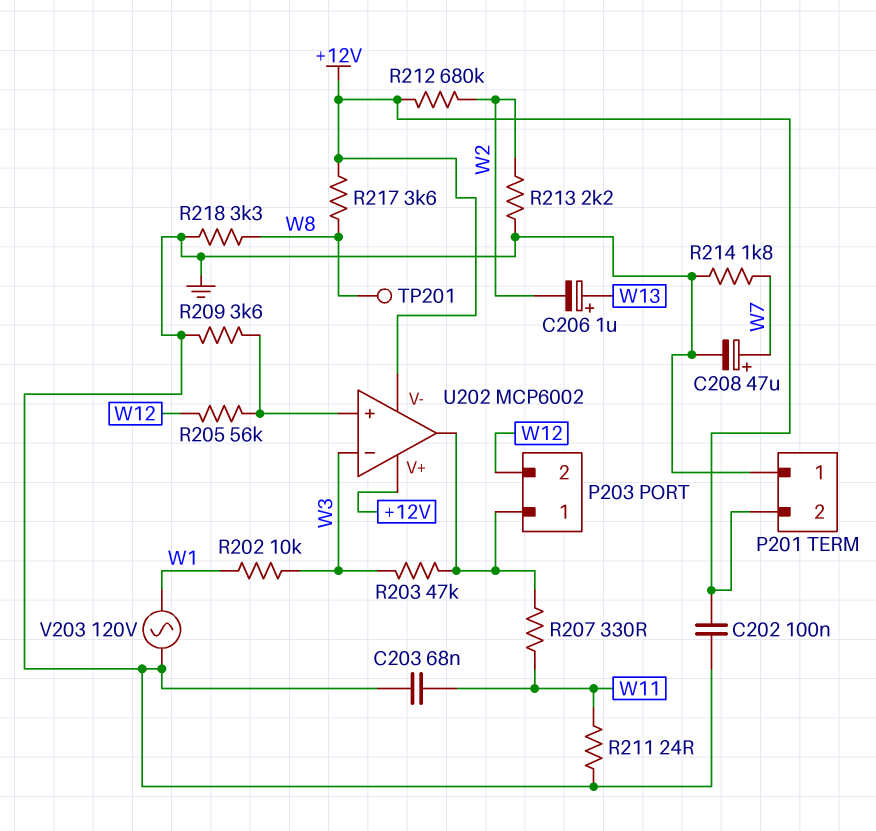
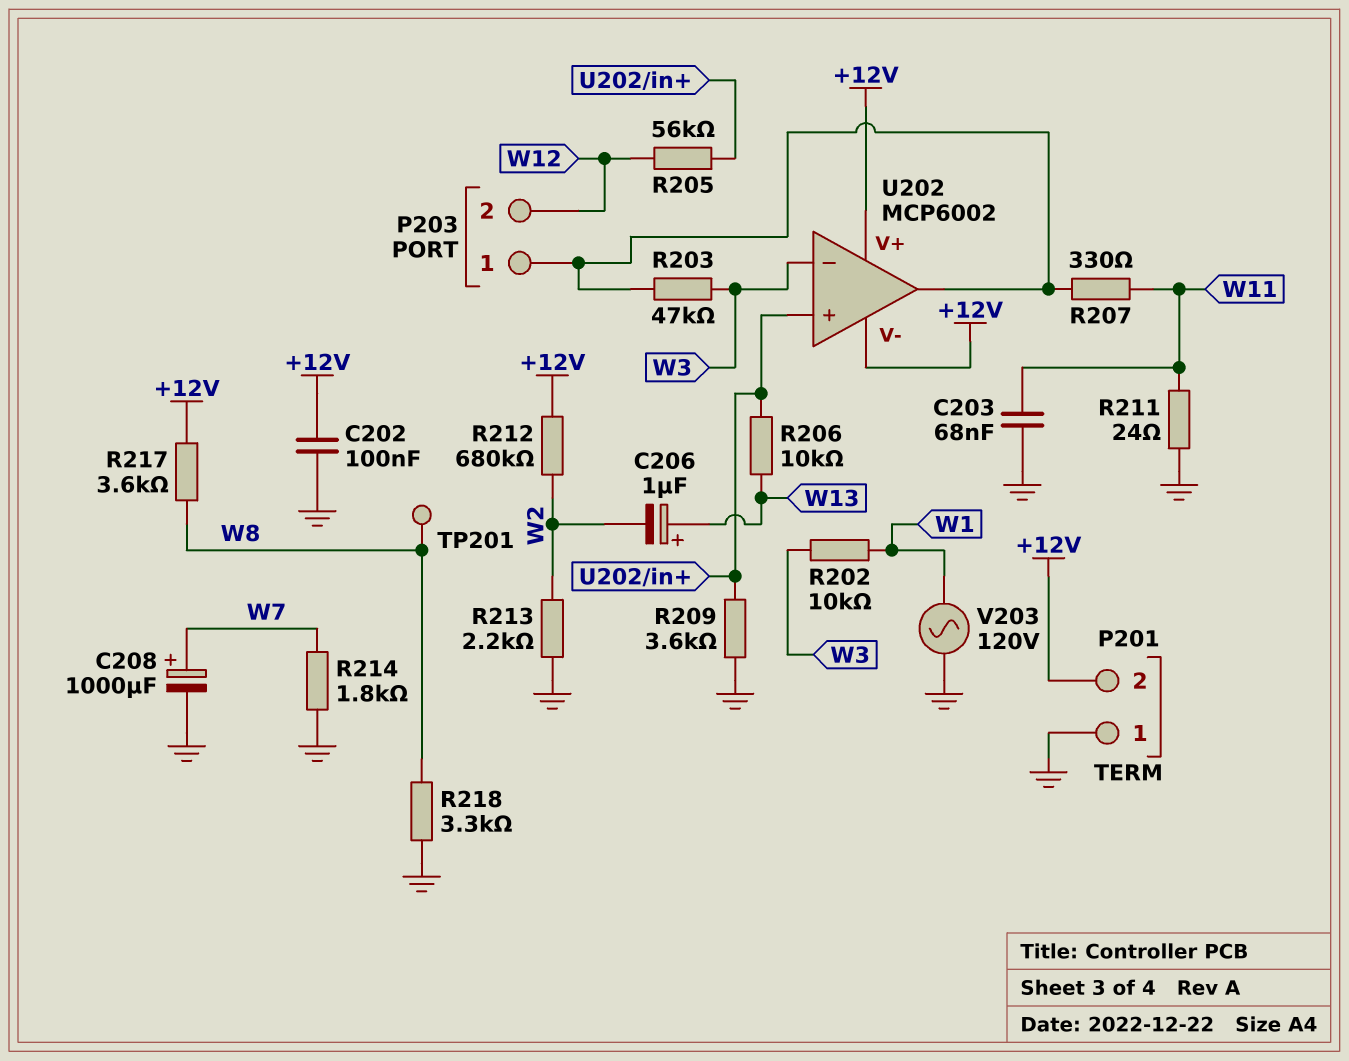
C208: 47uF (plus W7, minus GND) -> 1000uF (plus W7, minus GND)
R206: none -> 10k (U202/in+, W13)

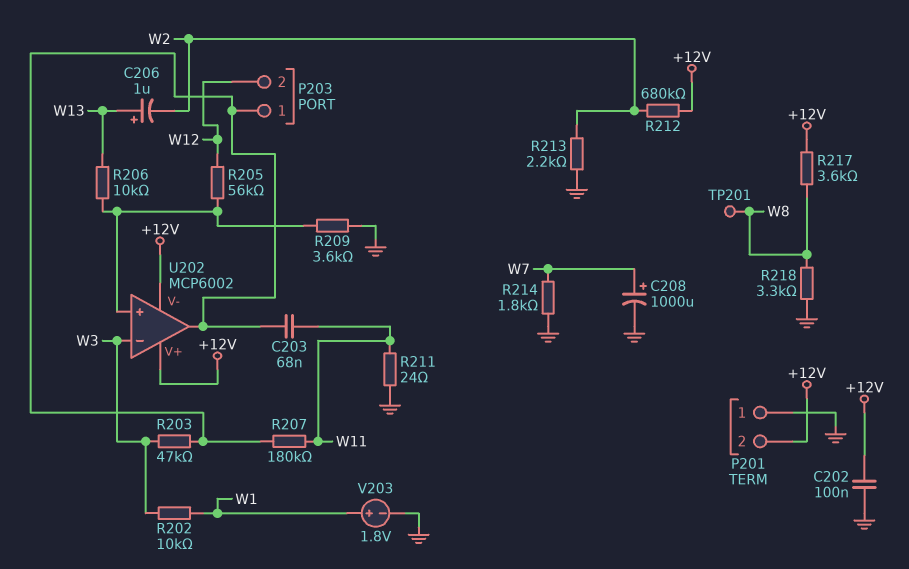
C203: 68nF (GND, W11) -> 68nF (P203/1, W11)
R207: 330 (P203/1, W11) -> 180k (P203/1, W11)
V203: AC 120V (GND, W1) -> 1.8V (plus W1, minus GND)

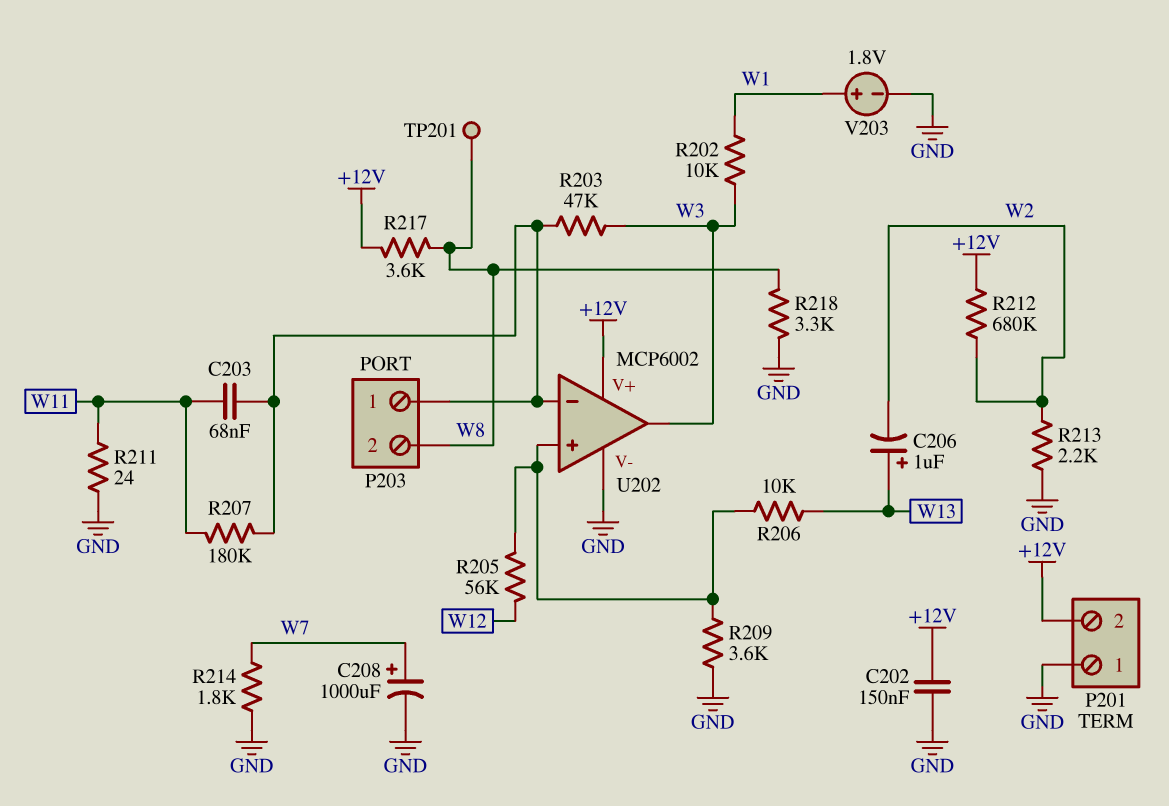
C202: 100nF (+12V, GND) -> 150nF (+12V, GND)
P203 pin 2: W12 -> W8
U202 pin V-: +12V -> GND
U202 pin in-: W3 -> P203/1
U202 pin out: P203/1 -> W3

